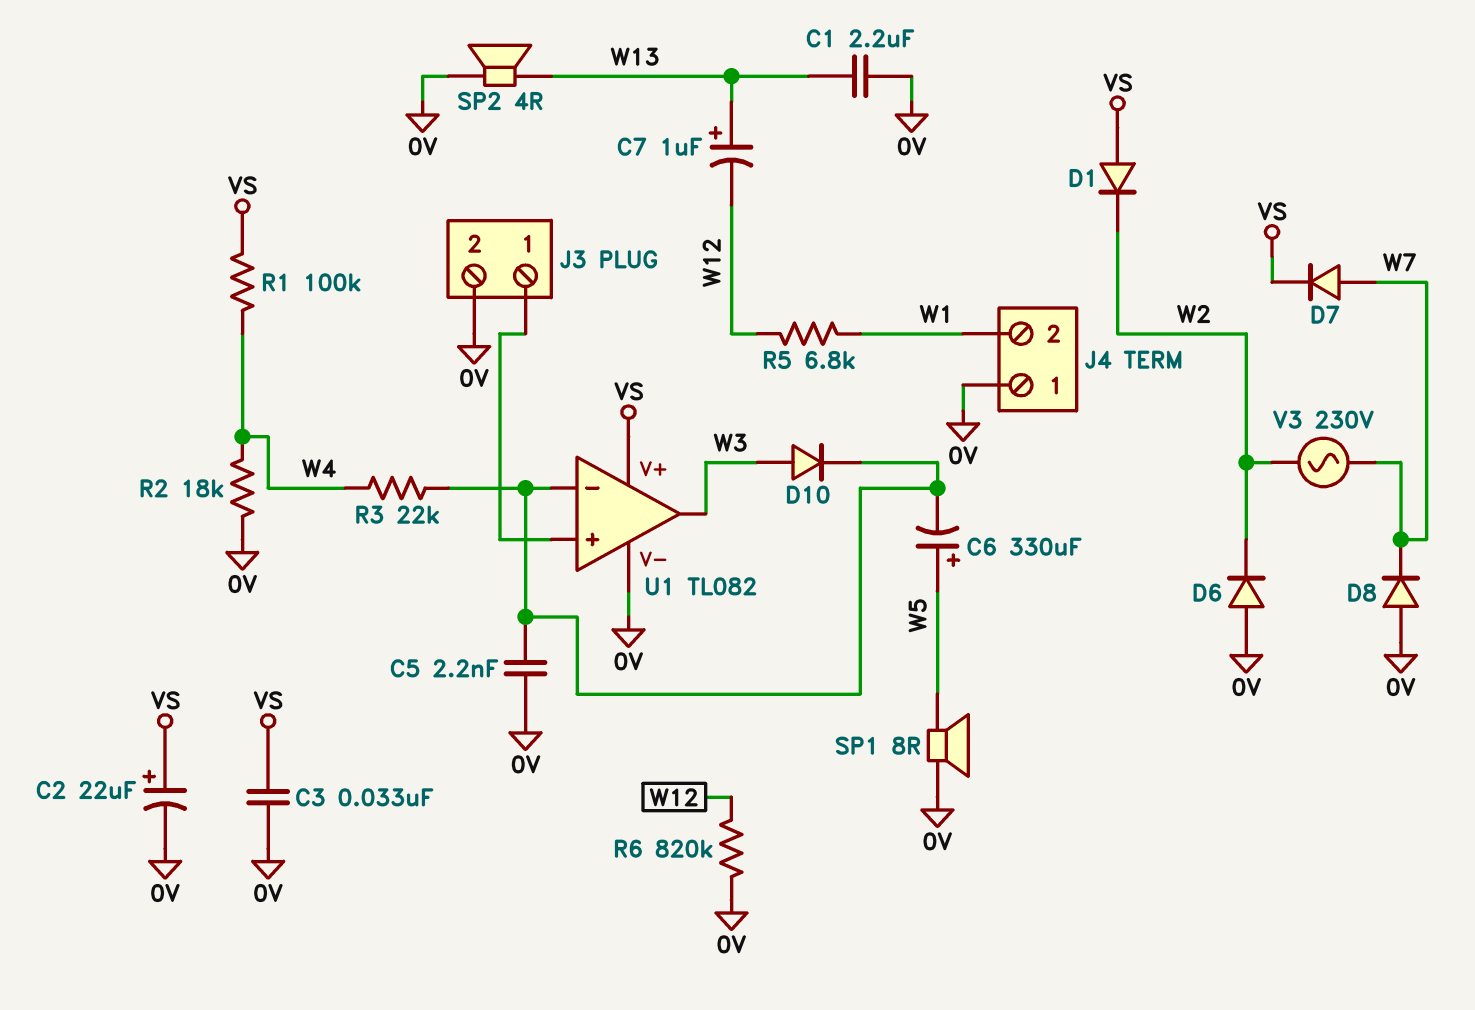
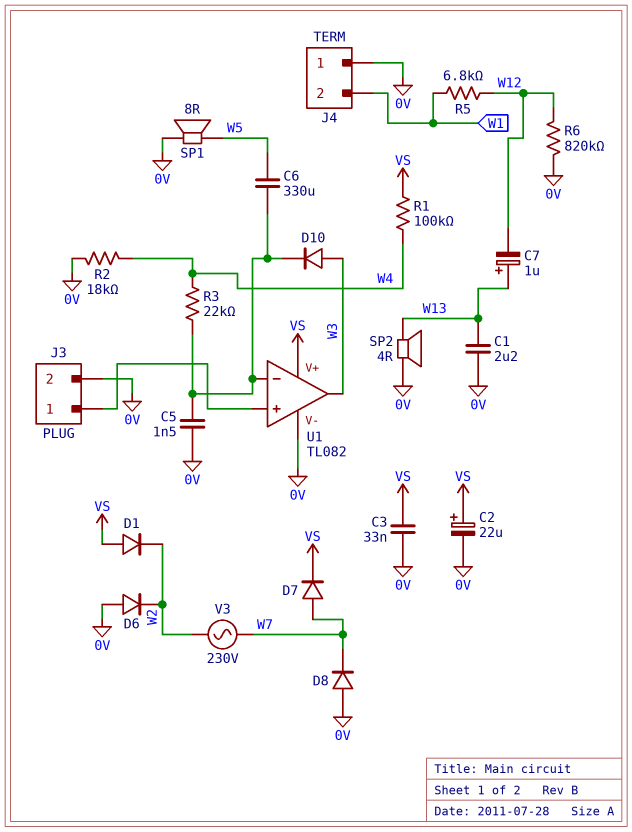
C5: 2.2nF (0V, U1/in-) -> 1.5nF (0V, U1/in-)
C6: 330uF (plus W5, minus U1/in-) -> 330uF (U1/in-, W5)

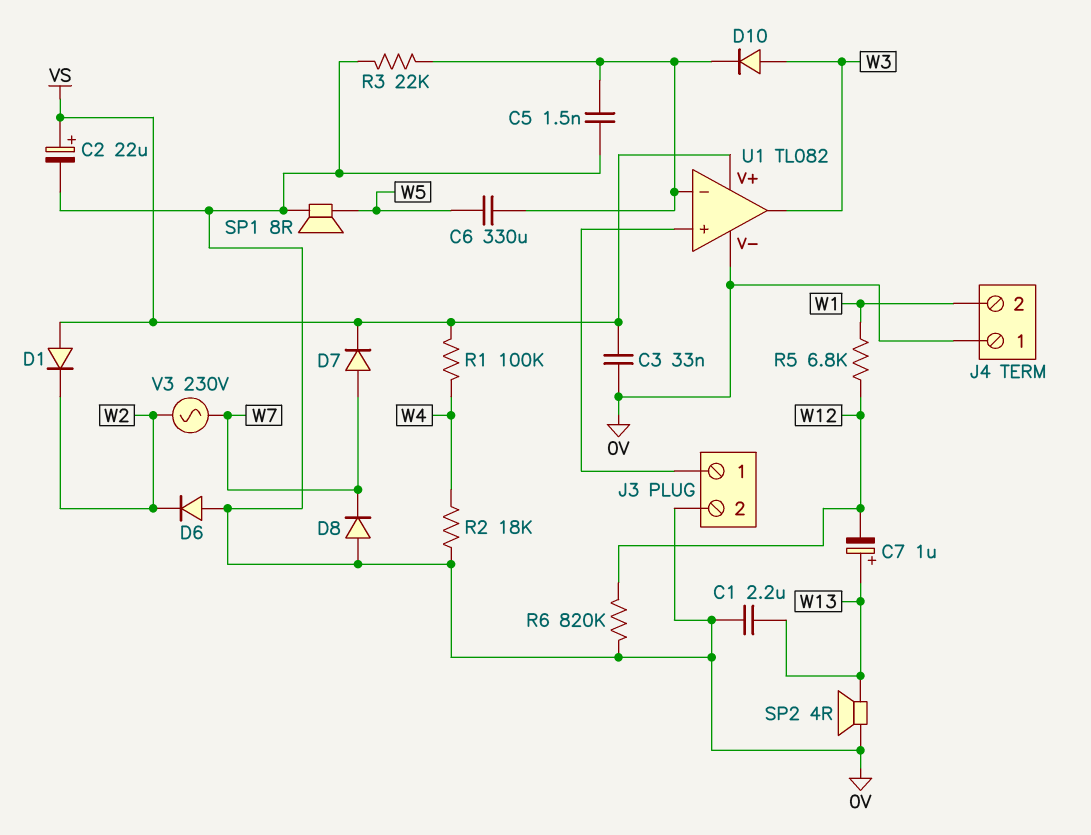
R3: 22k (U1/in-, W4) -> 22k (0V, U1/in-)

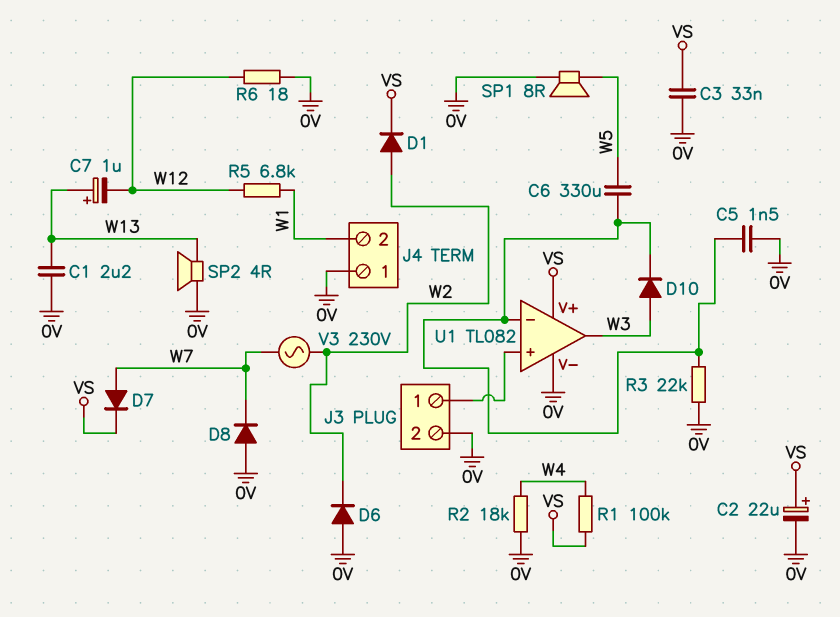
D1: diode (A VS, K W2) -> diode (A W2, K VS)
R6: 820k (0V, W12) -> 18 (0V, W12)

